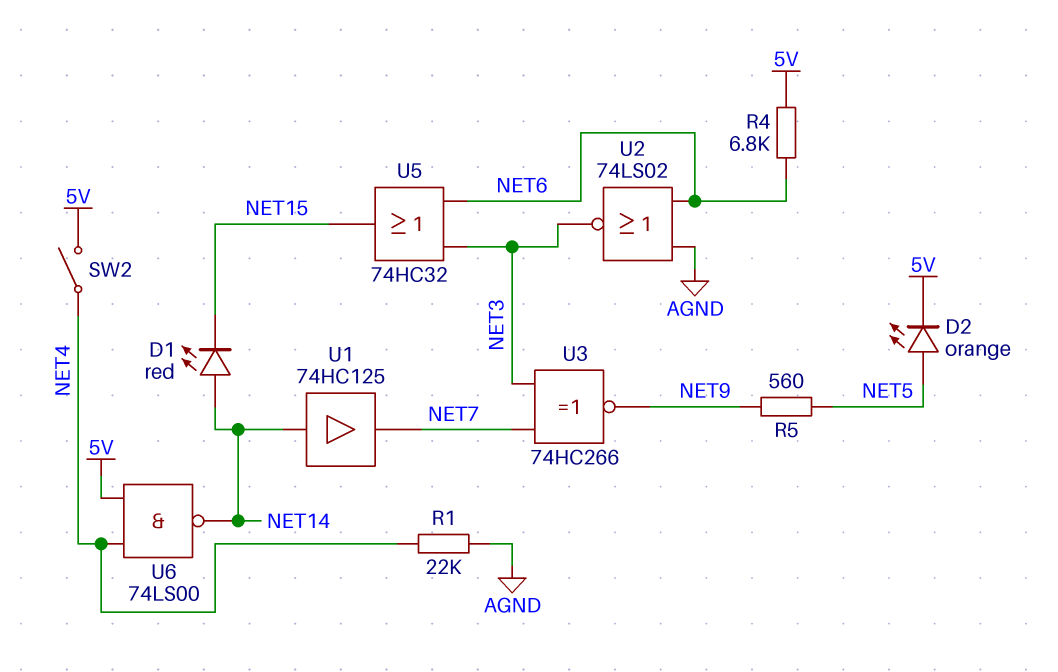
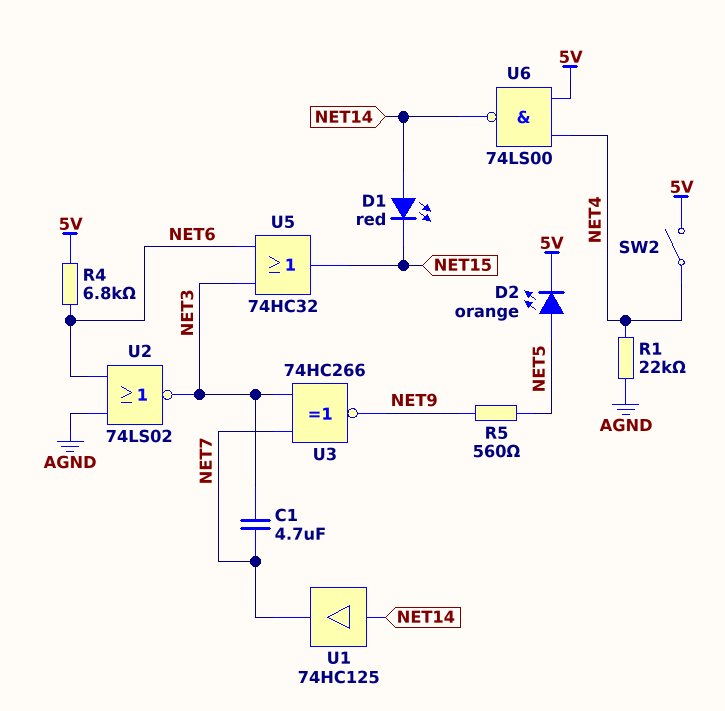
C1: none -> 4.7uF (NET3, NET7)

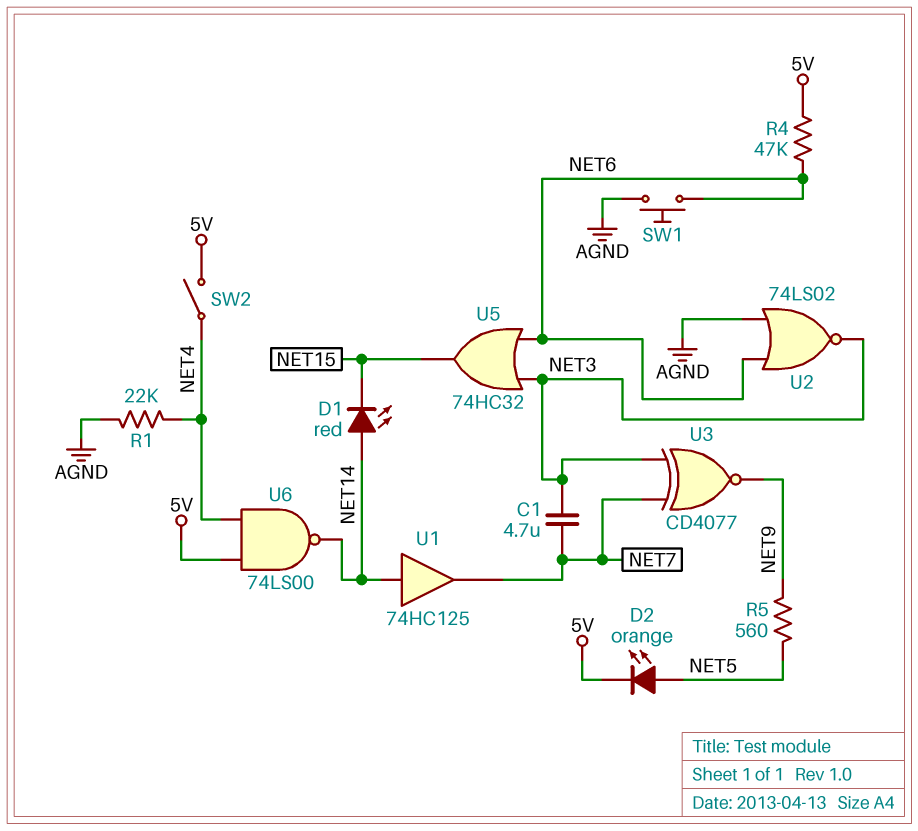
R4: 6.8k (5V, NET6) -> 47k (5V, NET6)
SW1: none -> button (AGND, NET6)
U3: XNOR 74HC266 (in NET3, in NET7, out NET9) -> XNOR CD4077 (in NET3, in NET7, out NET9)

